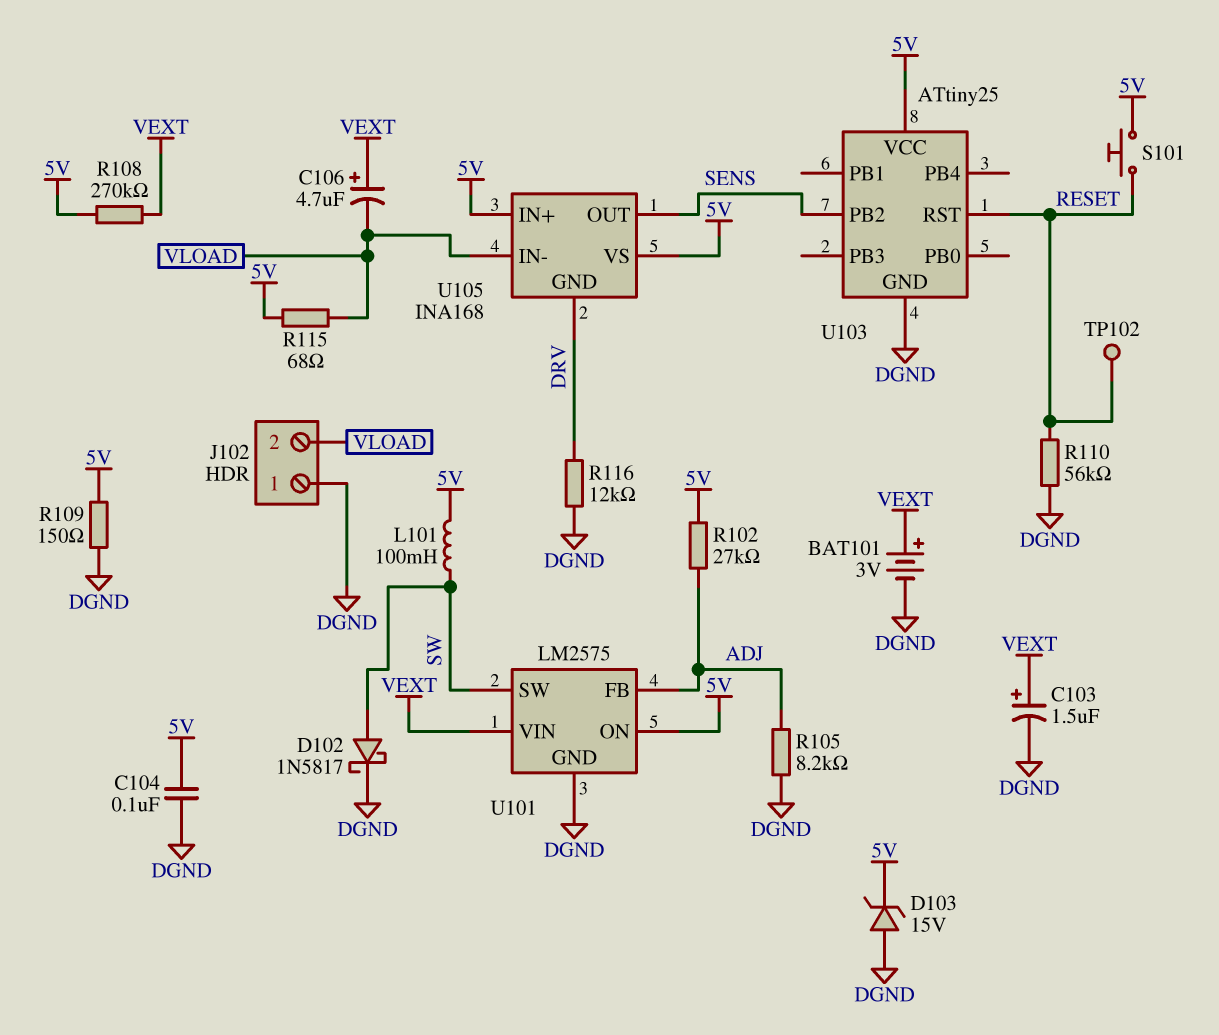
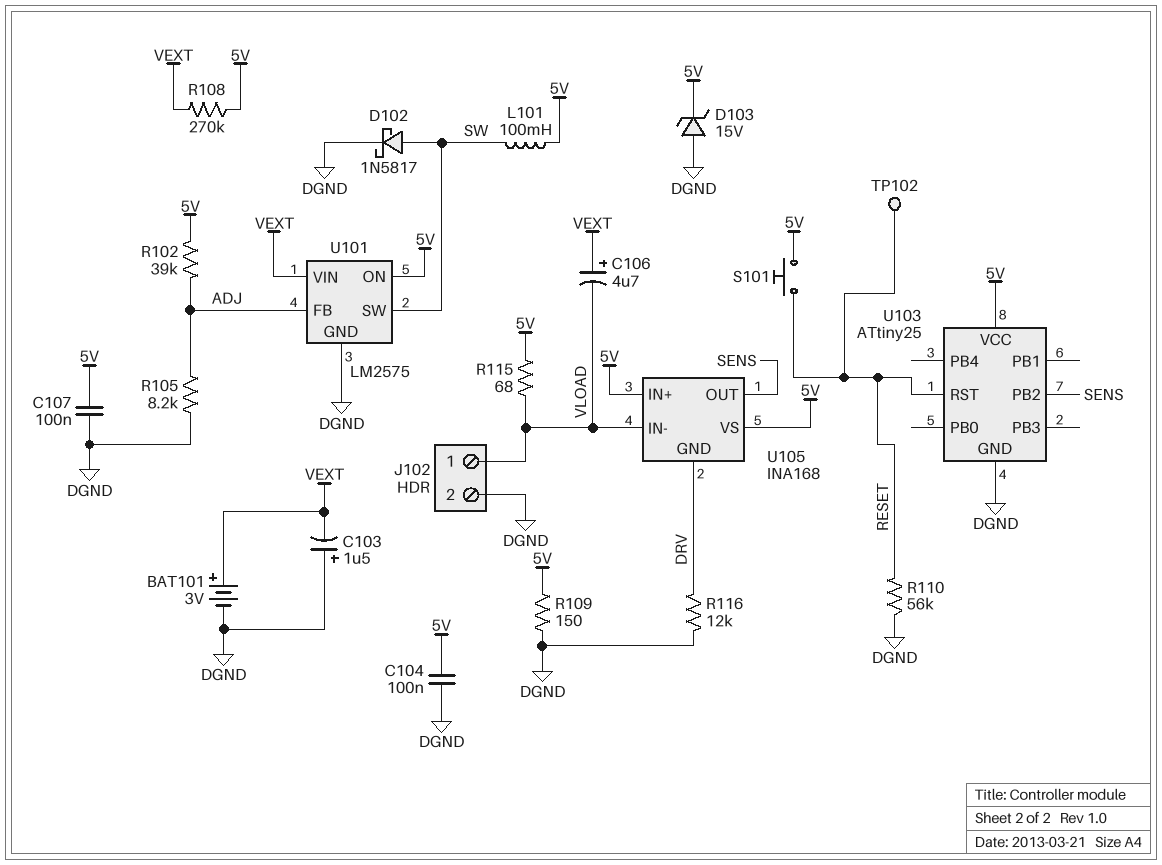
C103: 1.5uF (plus VEXT, minus DGND) -> 1.5uF (plus DGND, minus VEXT)
C107: none -> 100nF (5V, DGND)
J102 pin 1: DGND -> VLOAD
J102 pin 2: VLOAD -> DGND
R102: 27k (5V, ADJ) -> 39k (5V, ADJ)

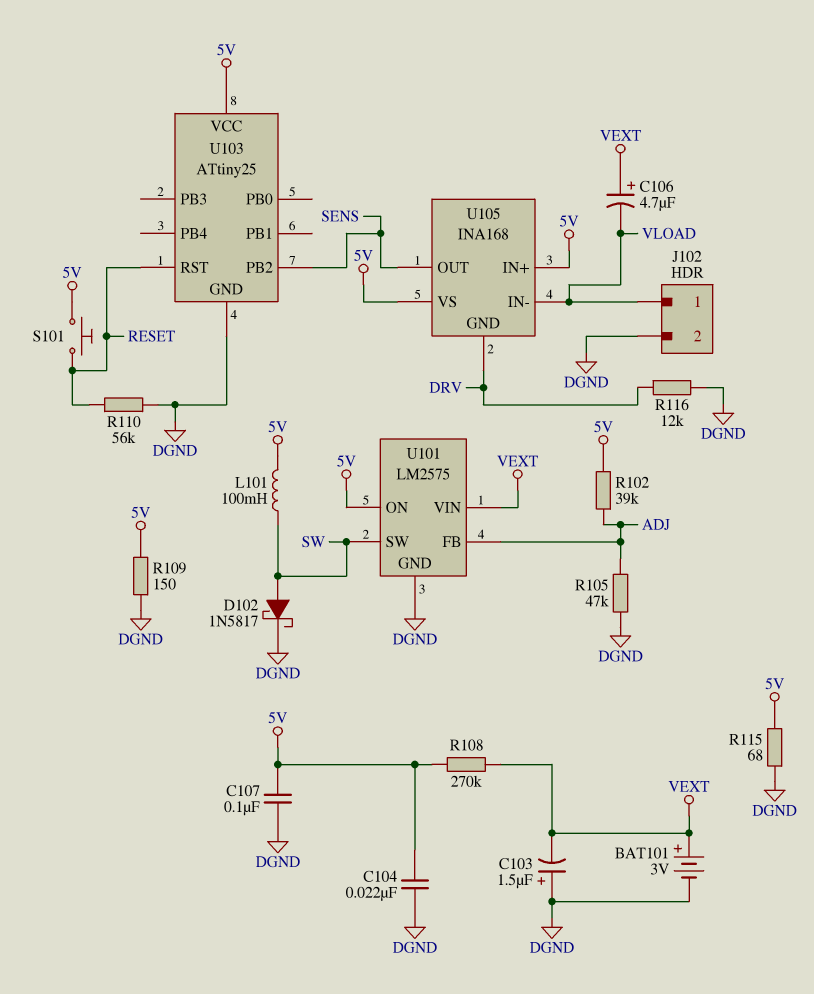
C104: 100nF (5V, DGND) -> 22nF (5V, DGND)
D103: zener 15V (A DGND, K 5V) -> none
R105: 8.2k (ADJ, DGND) -> 47k (ADJ, DGND)
R115: 68 (5V, VLOAD) -> 68 (5V, DGND)
TP102: test point (RESET) -> none

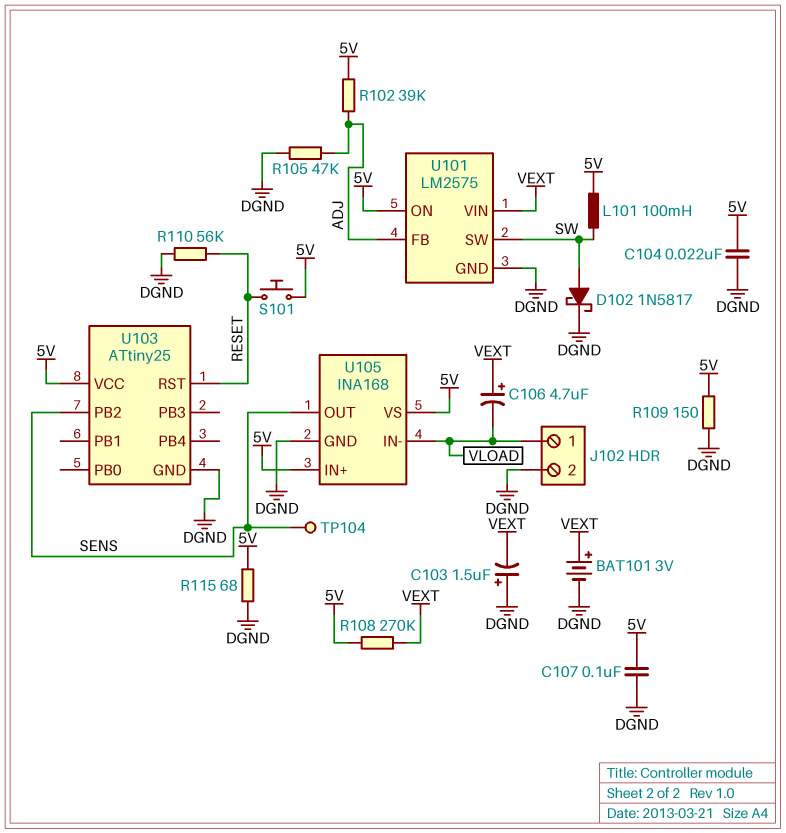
R116: 12k (DGND, DRV) -> none
TP104: none -> test point (SENS)
U105 pin GND: DRV -> DGND

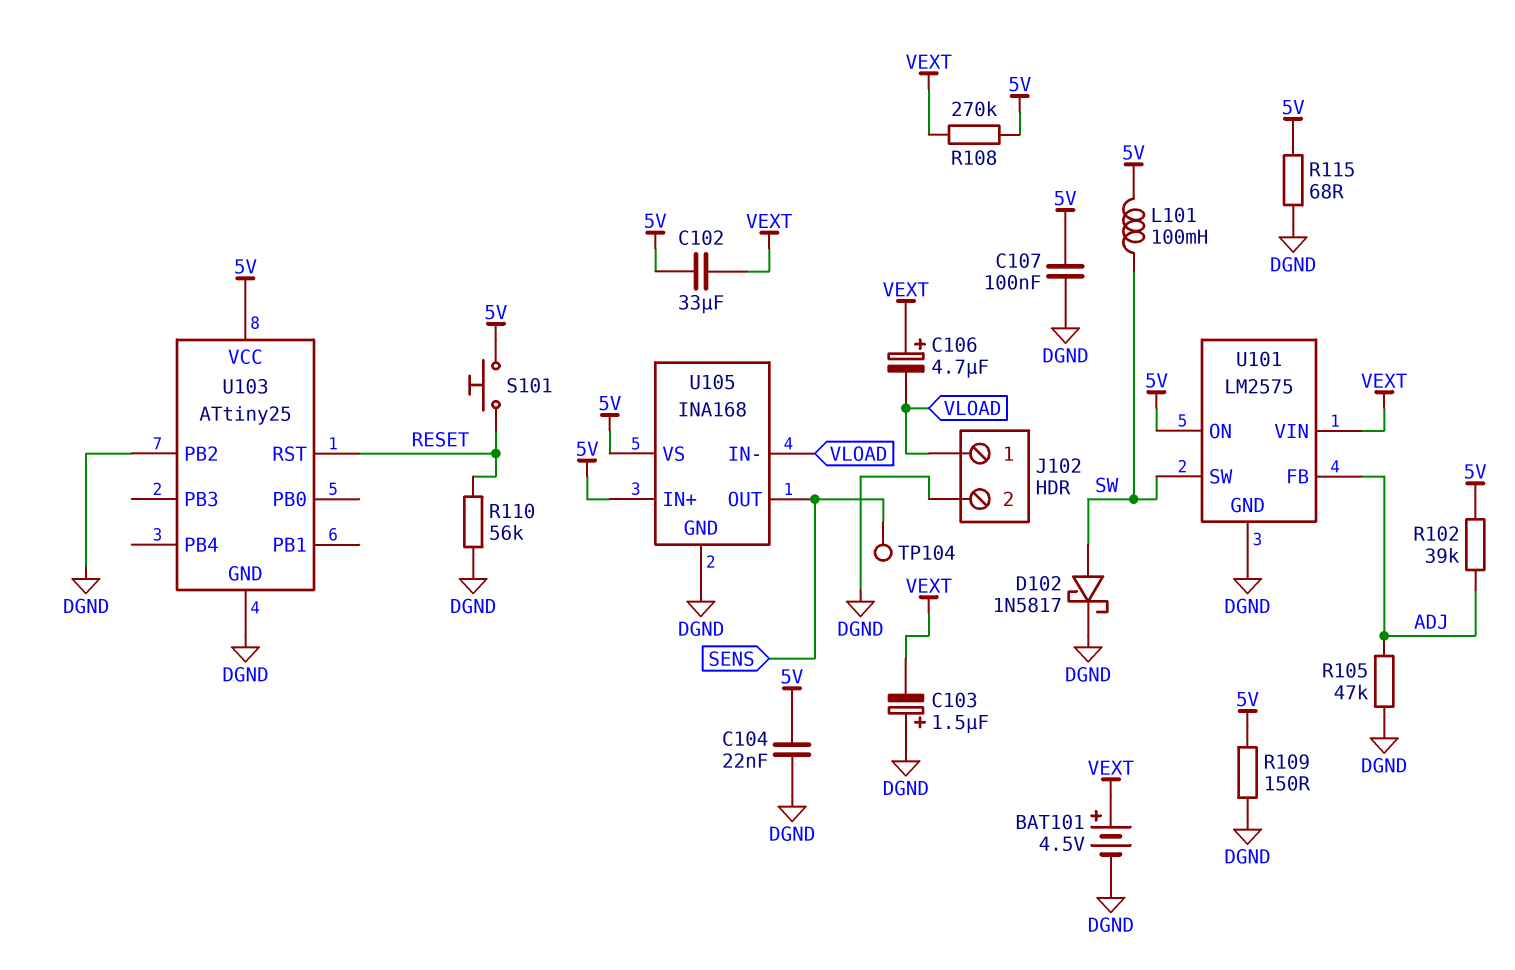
BAT101: 3V (plus VEXT, minus DGND) -> 4.5V (plus VEXT, minus DGND)
C102: none -> 33uF (5V, VEXT)
U103 pin PB2: SENS -> DGND

